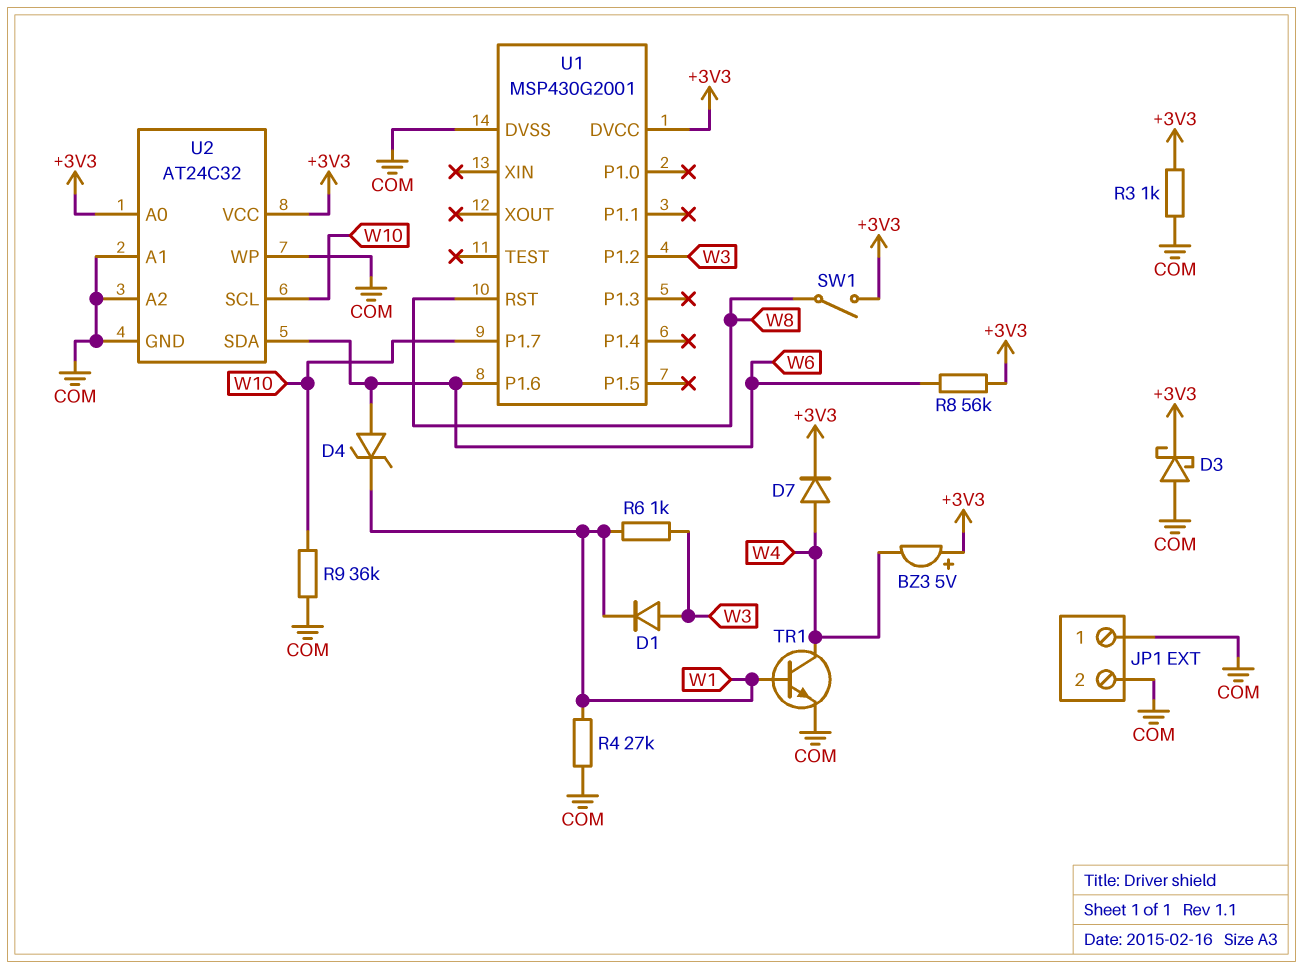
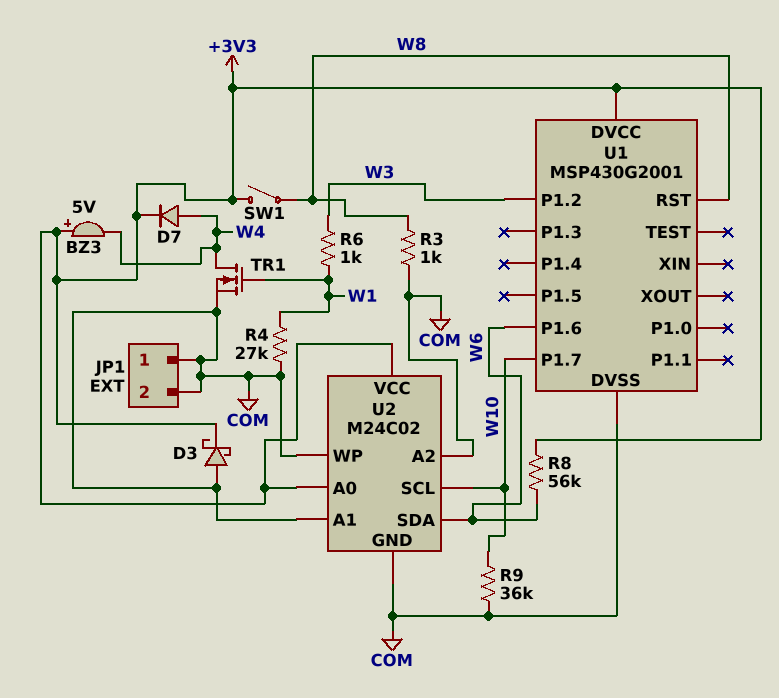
D1: diode (A W3, K W1) -> none
D4: zener (A W6, K W1) -> none
R3: 1k (+3V3, COM) -> 1k (COM, W8)
TR1: NPN (B W1, C W4, E COM) -> NMOS (G W1, D W4, S COM)
U2: AT24C32 -> M24C02

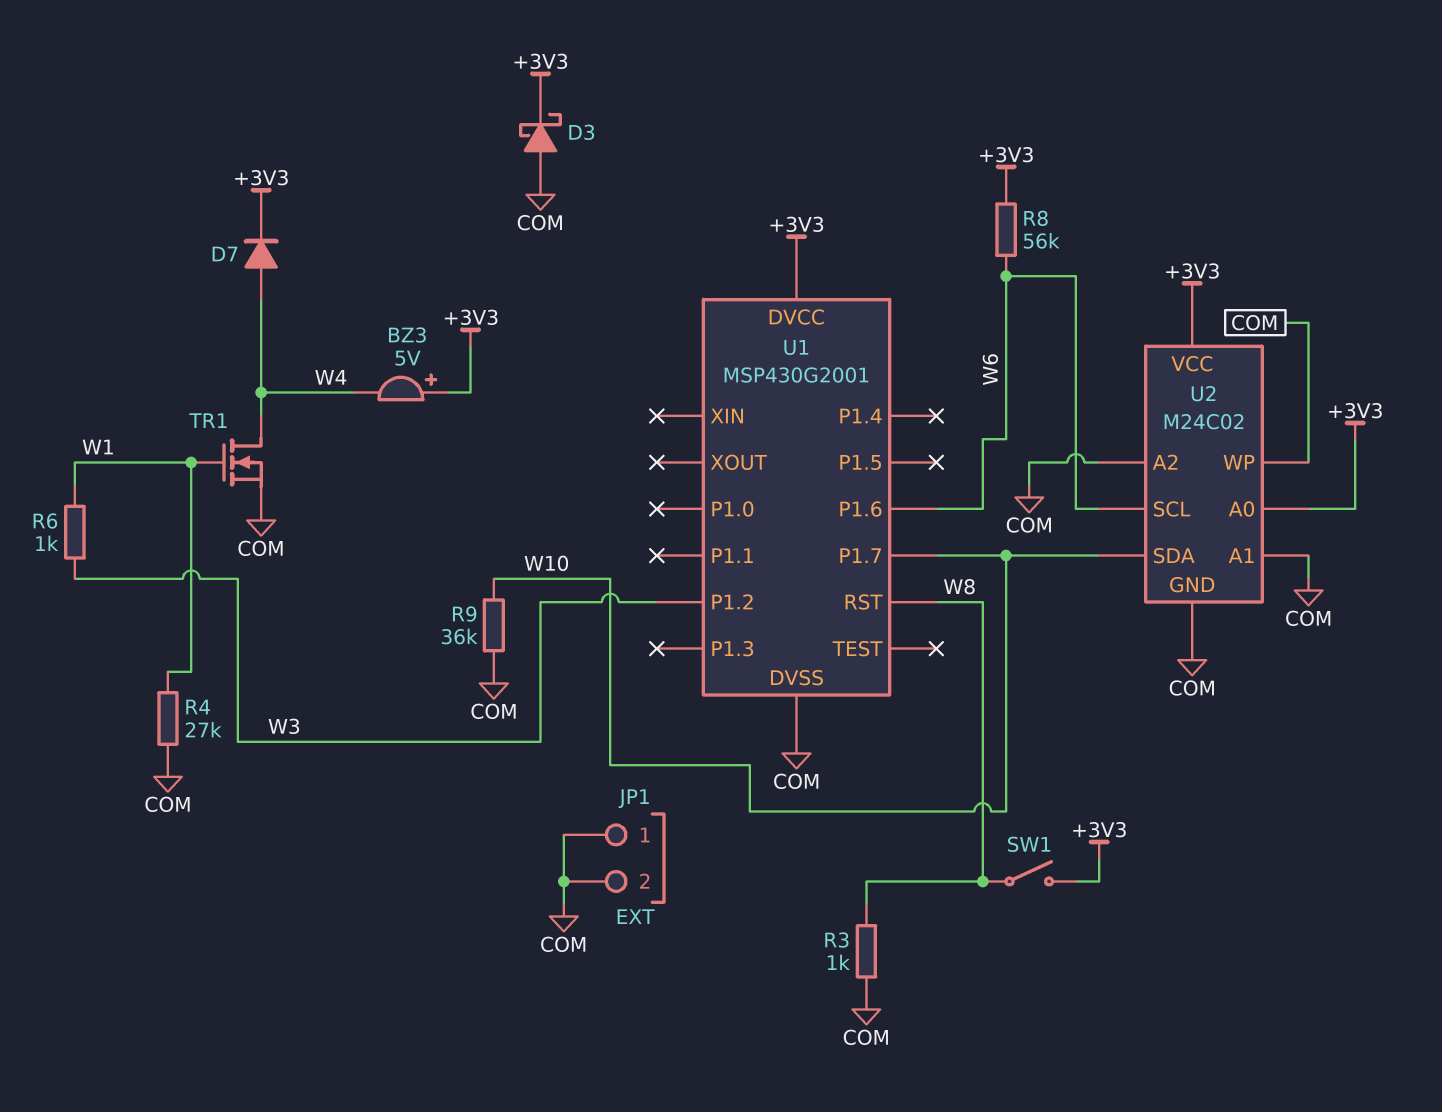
U2 pin SCL: W10 -> W6
U2 pin SDA: W6 -> W10

